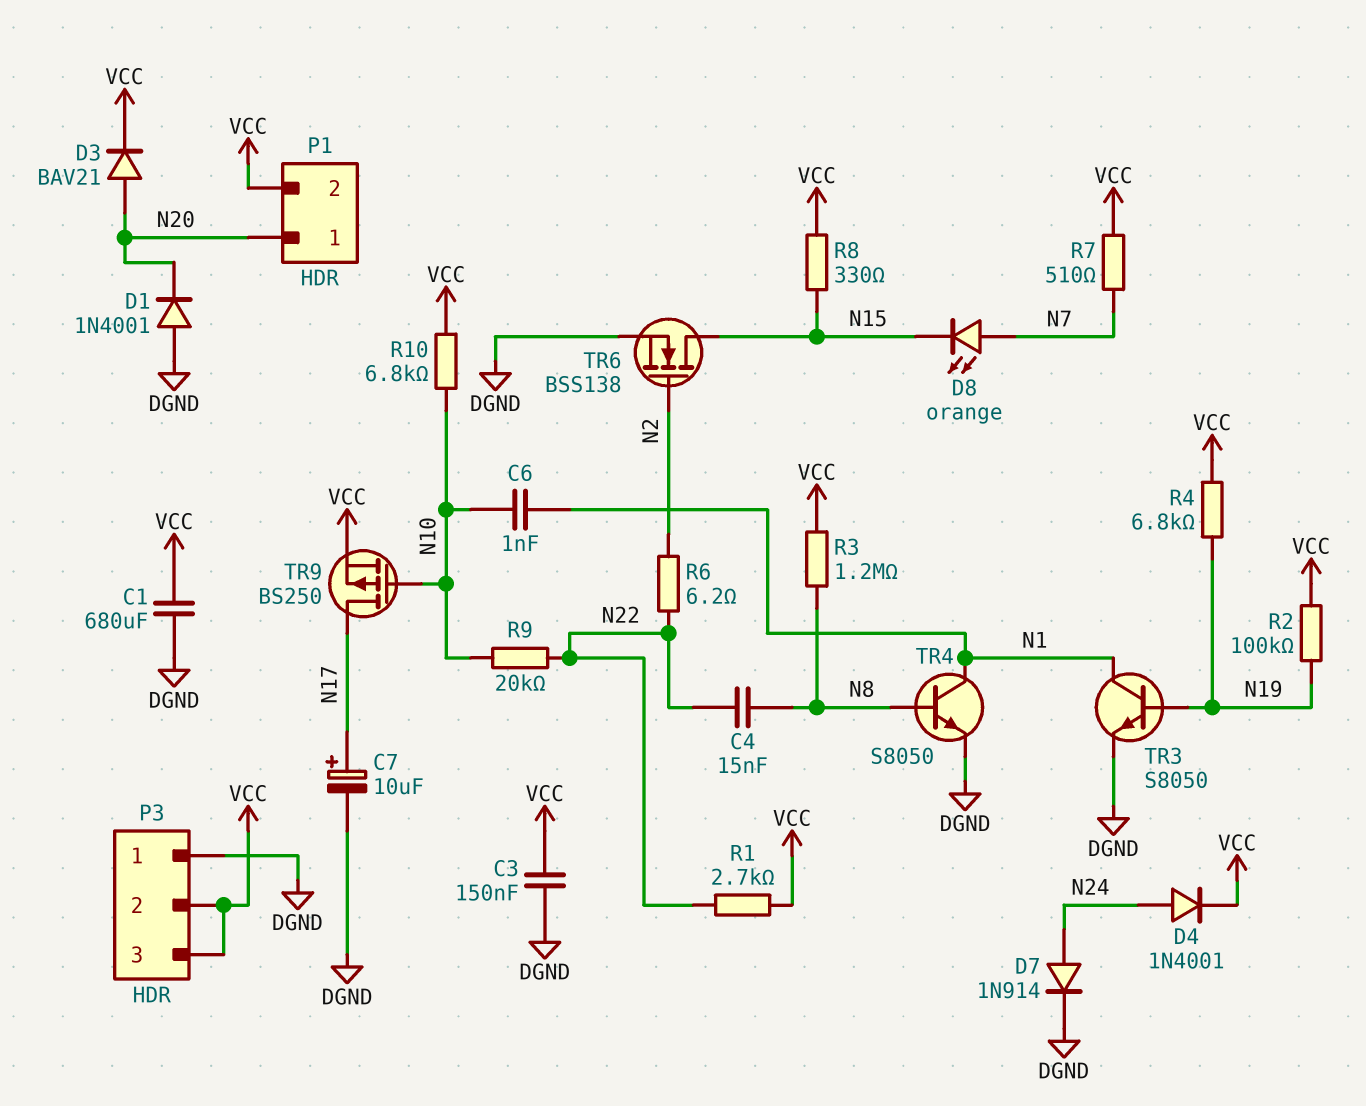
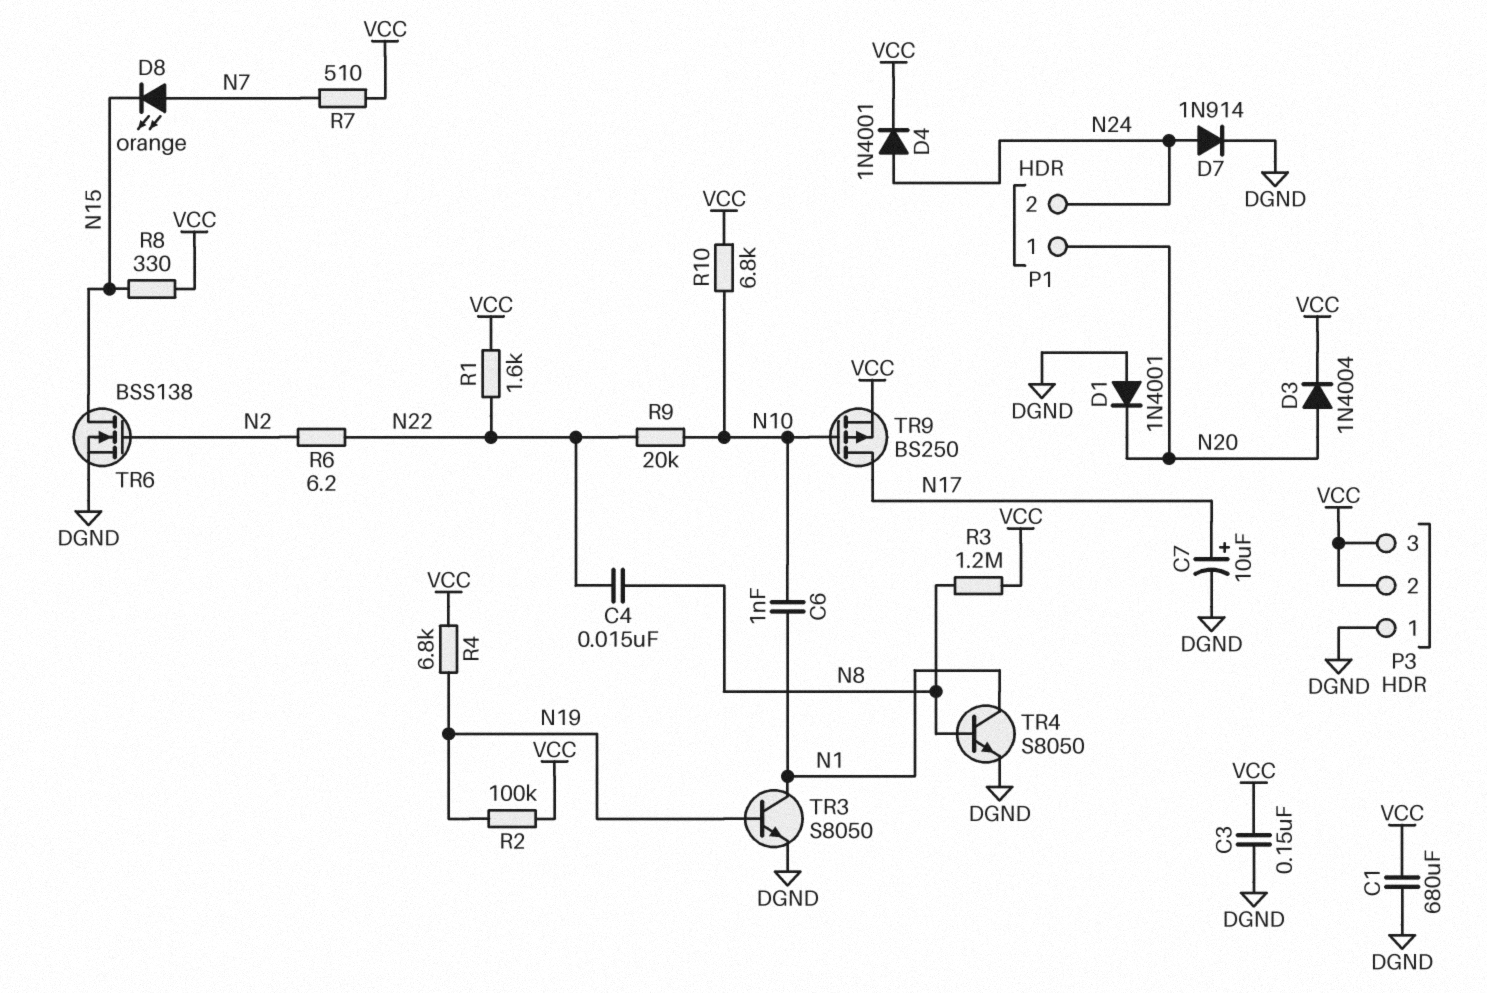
D3: diode BAV21 (A N20, K VCC) -> diode 1N4004 (A N20, K VCC)
P1 pin 2: VCC -> N24
R1: 2.7k (N22, VCC) -> 1.6k (N22, VCC)

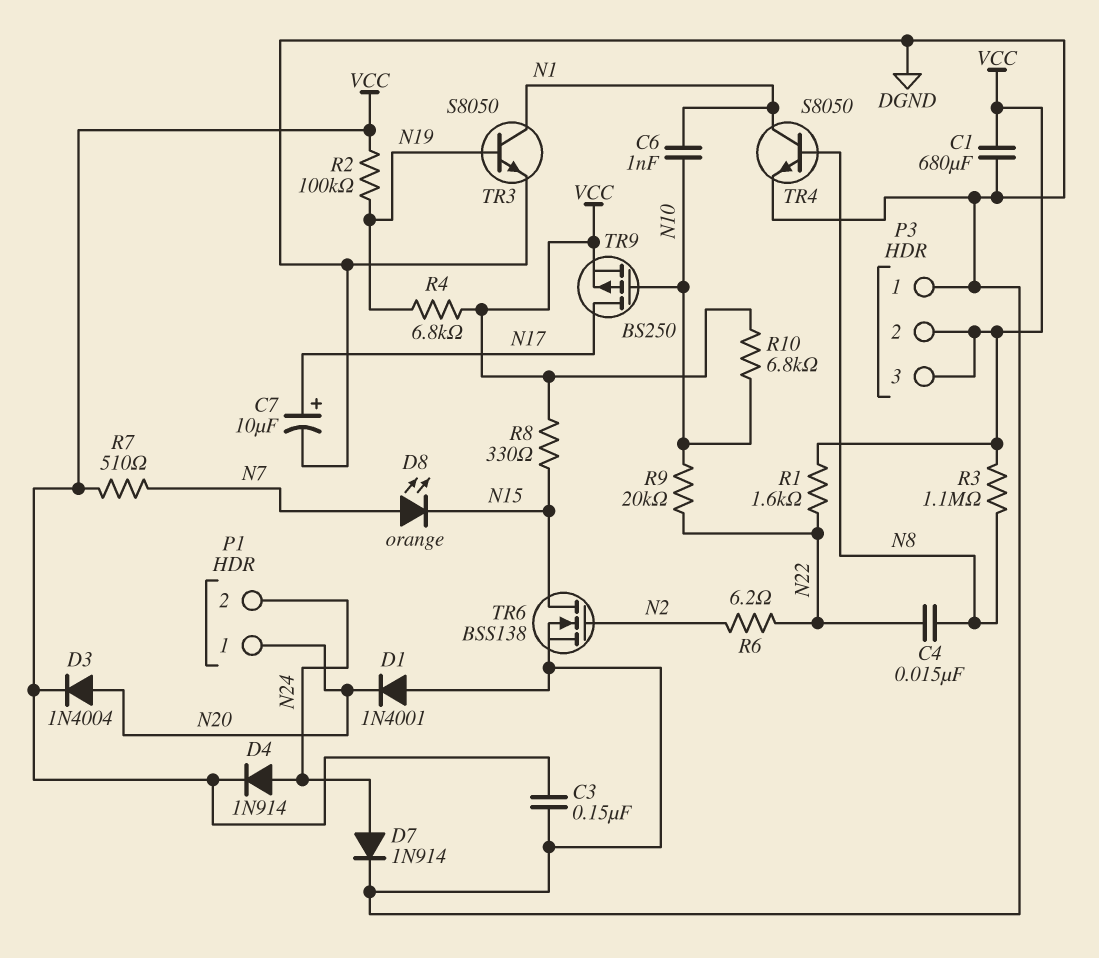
D4: diode 1N4001 (A N24, K VCC) -> diode 1N914 (A N24, K VCC)
R3: 1.2M (N8, VCC) -> 1.1M (N8, VCC)

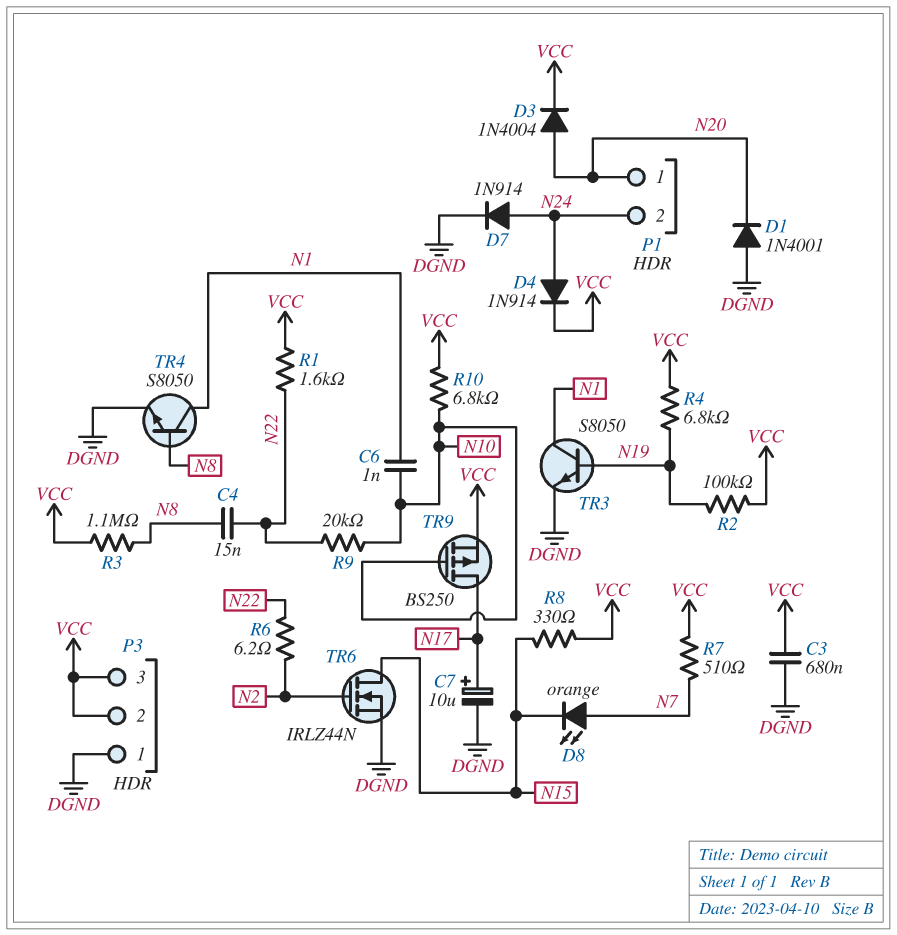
C1: 680uF (DGND, VCC) -> none
C3: 150nF (DGND, VCC) -> 680nF (DGND, VCC)
TR6: NMOS BSS138 (G N2, D N15, S DGND) -> NMOS IRLZ44N (G N2, D N15, S DGND)

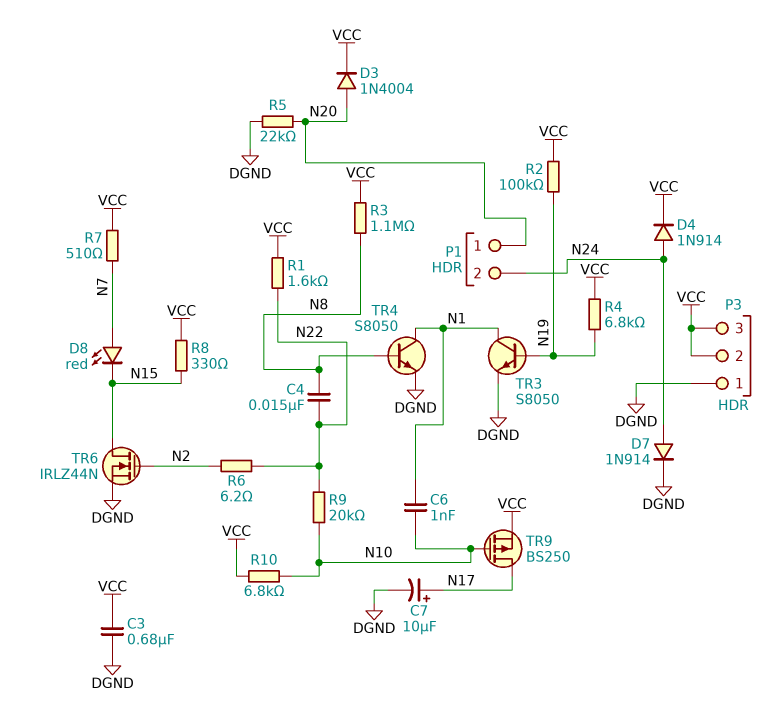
D1: diode 1N4001 (A DGND, K N20) -> none
D8: LED orange (A N7, K N15) -> LED red (A N7, K N15)
R5: none -> 22k (DGND, N20)

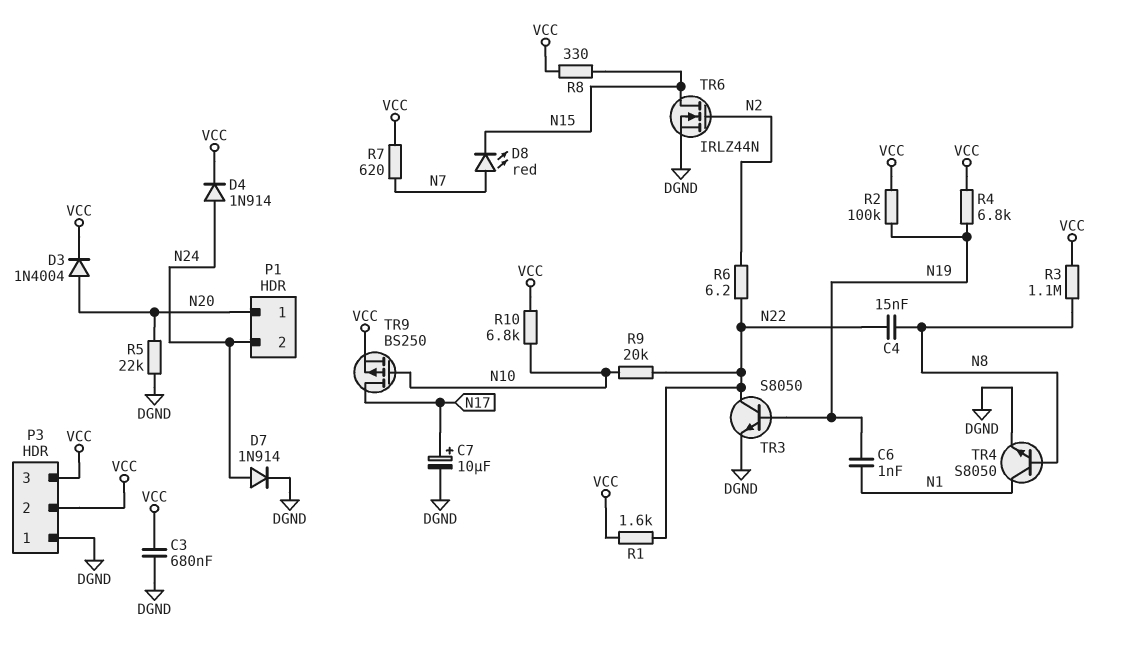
C6: 1nF (N1, N10) -> 1nF (N1, N19)
R7: 510 (N7, VCC) -> 620 (N7, VCC)
TR3: NPN S8050 (B N19, C N1, E DGND) -> NPN S8050 (B N19, C N22, E DGND)

